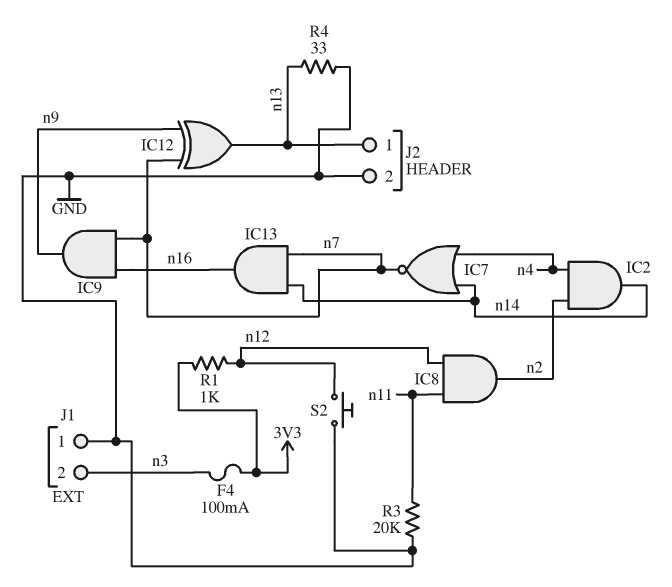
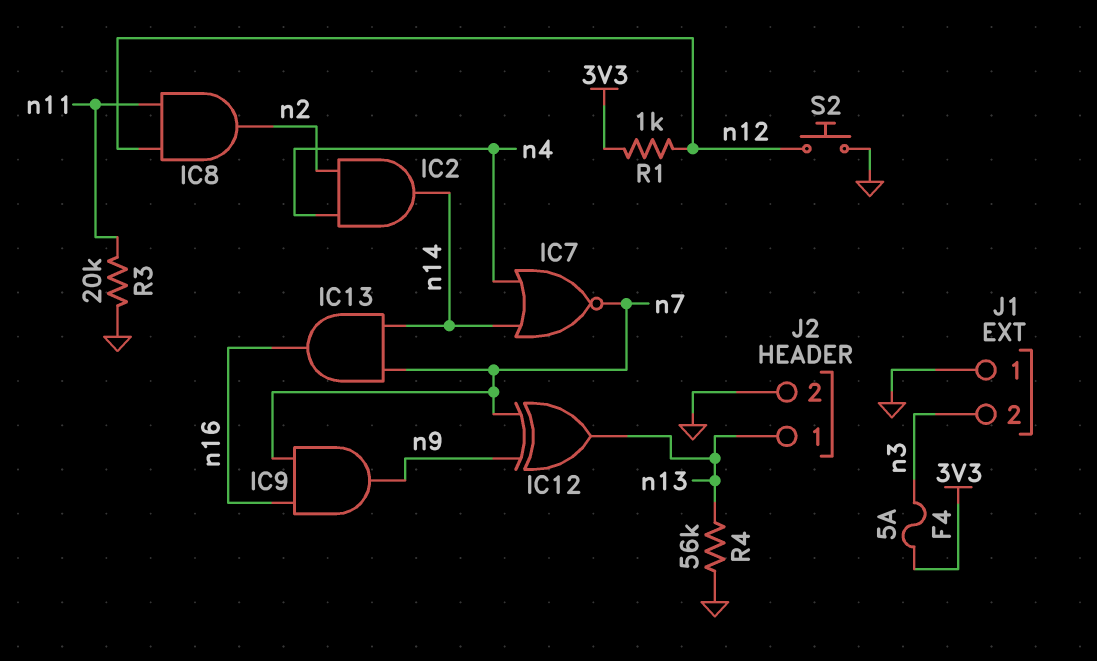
F4: 100mA (3V3, n3) -> 5A (3V3, n3)
R4: 33 (GND, n13) -> 56k (GND, n13)

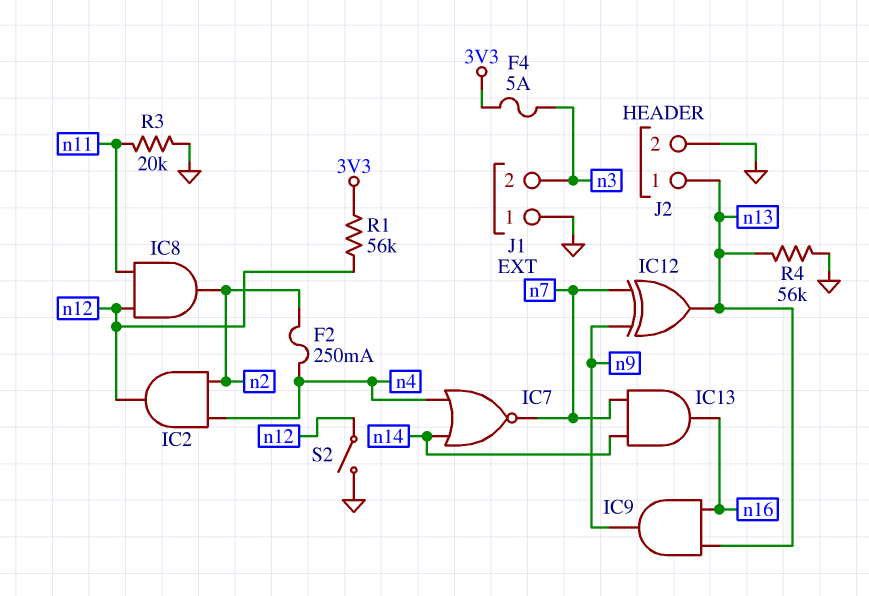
F2: none -> 250mA (n2, n4)
IC2: AND (in n2, in n4, out n14) -> AND (in n2, in n4, out n12)
IC9: AND (in n7, in n16, out n9) -> AND (in n13, in n16, out n9)
R1: 1k (3V3, n12) -> 56k (3V3, n12)
S2: button (GND, n12) -> switch (GND, n12)

